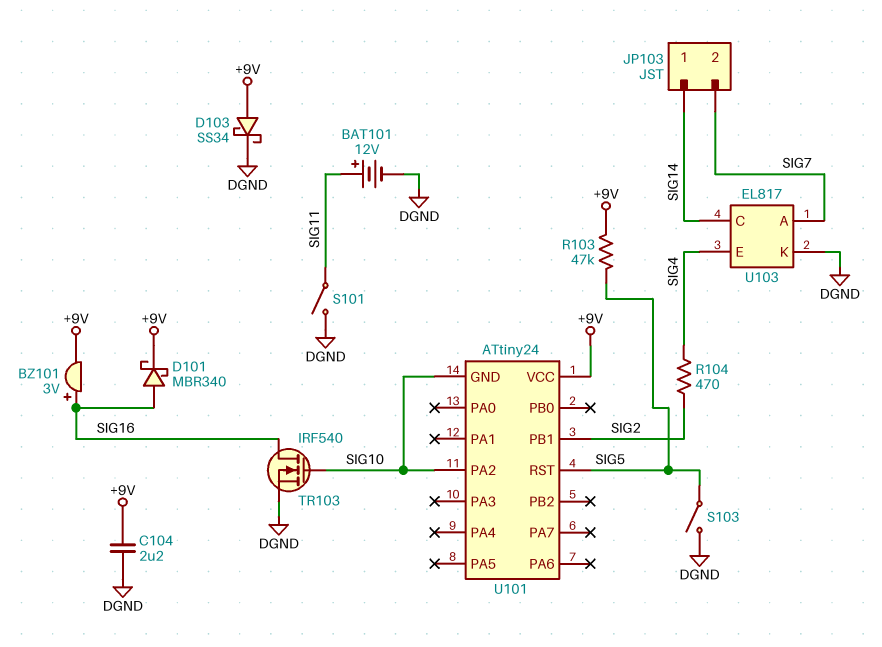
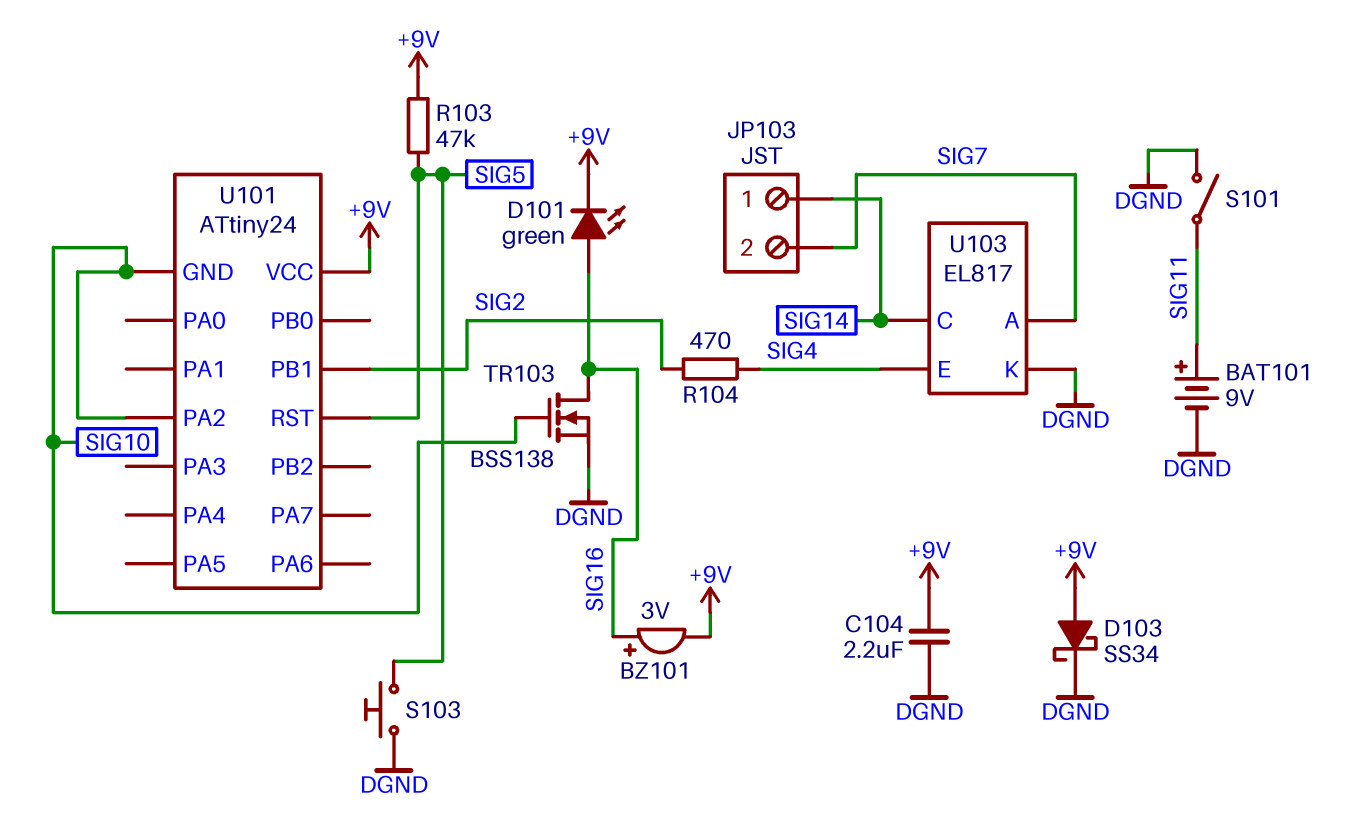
BAT101: 12V (plus SIG11, minus DGND) -> 9V (plus SIG11, minus DGND)
D101: schottky MBR340 (A SIG16, K +9V) -> LED green (A SIG16, K +9V)
S103: switch (DGND, SIG5) -> button (DGND, SIG5)
TR103: NMOS IRF540 (G SIG10, D SIG16, S DGND) -> NMOS BSS138 (G SIG10, D SIG16, S DGND)

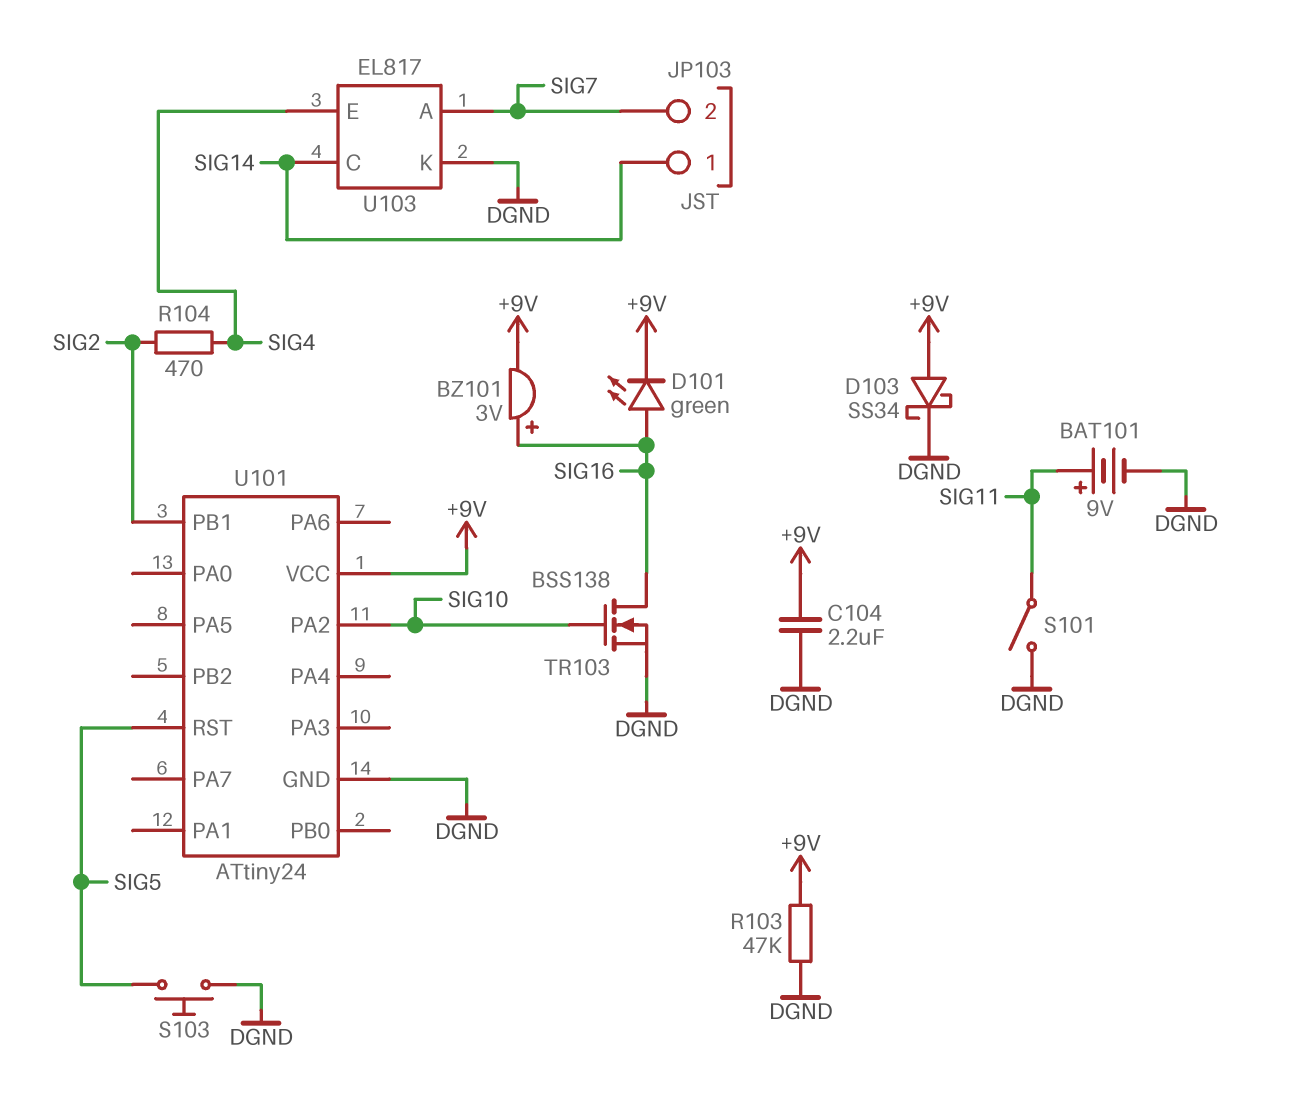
R103: 47k (+9V, SIG5) -> 47k (+9V, DGND)
U101 pin GND: SIG10 -> DGND

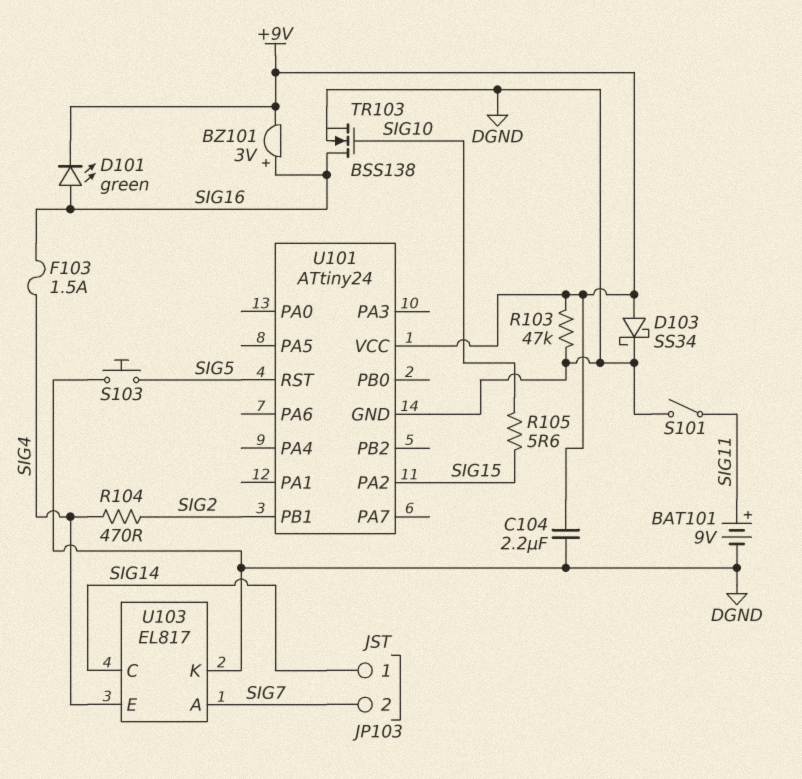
F103: none -> 1.5A (SIG4, SIG16)
R105: none -> 5.6 (SIG10, SIG15)
U101 pin PA2: SIG10 -> SIG15

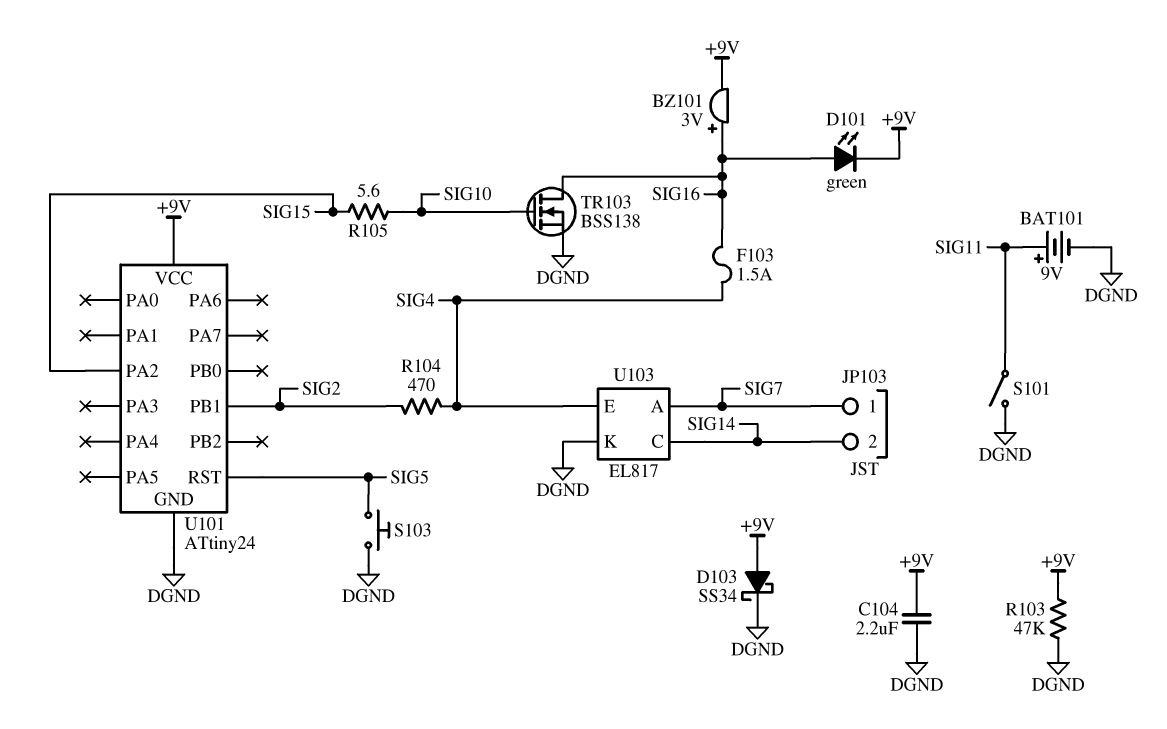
JP103 pin 1: SIG14 -> SIG7
JP103 pin 2: SIG7 -> SIG14

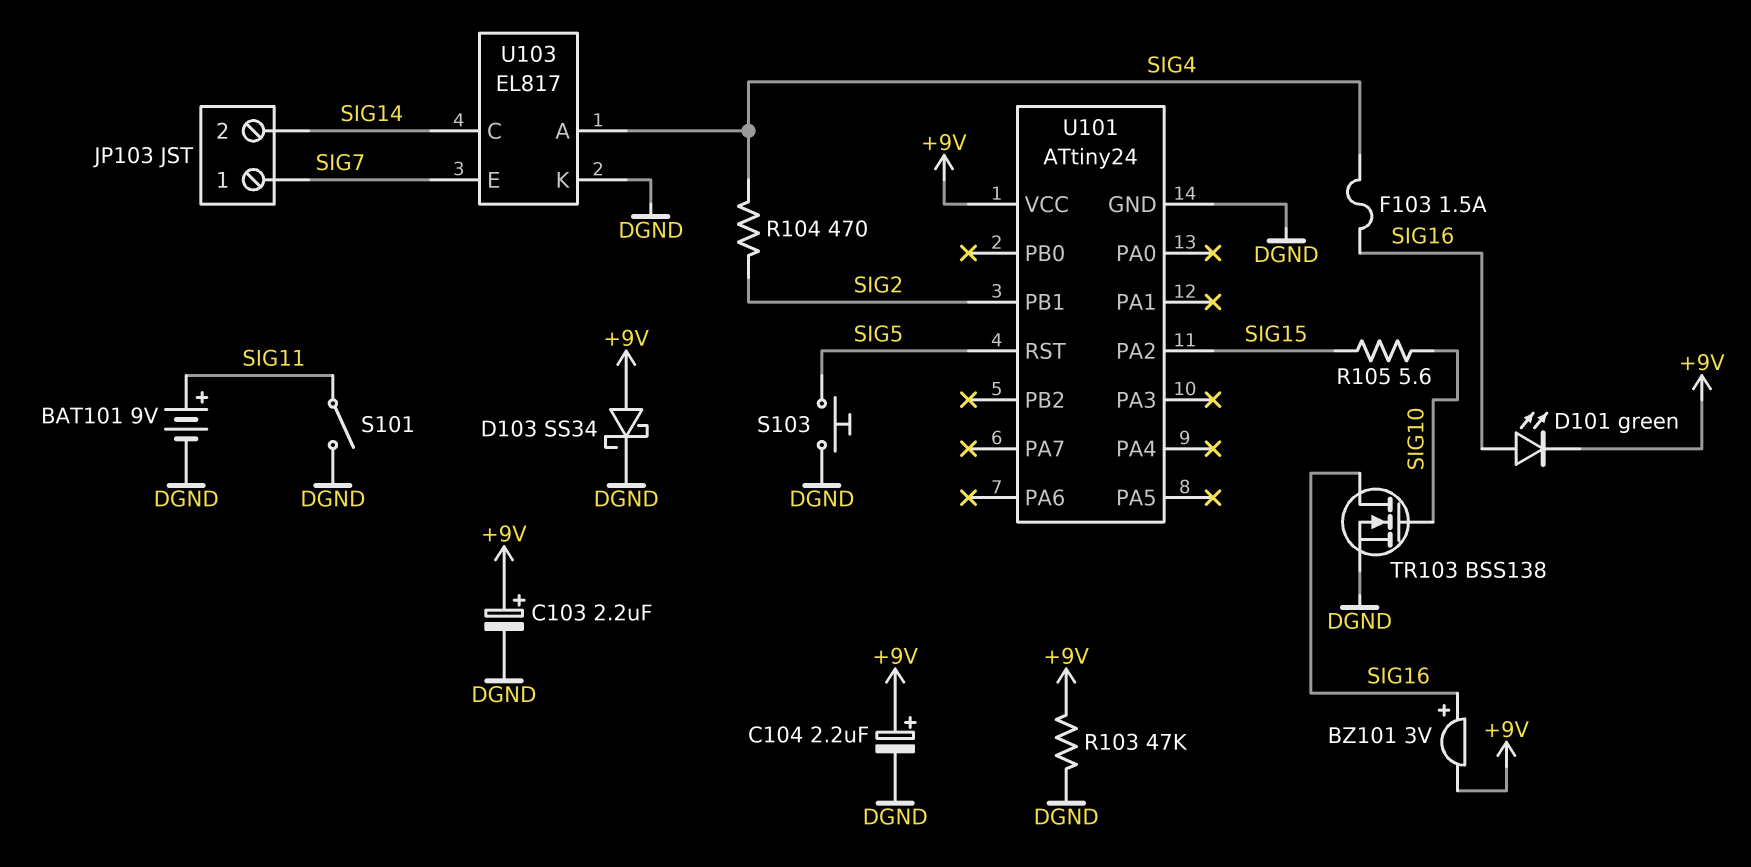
C103: none -> 2.2uF (plus +9V, minus DGND)
C104: 2.2uF (+9V, DGND) -> 2.2uF (plus +9V, minus DGND)
U103 pin A: SIG7 -> SIG4
U103 pin E: SIG4 -> SIG7

